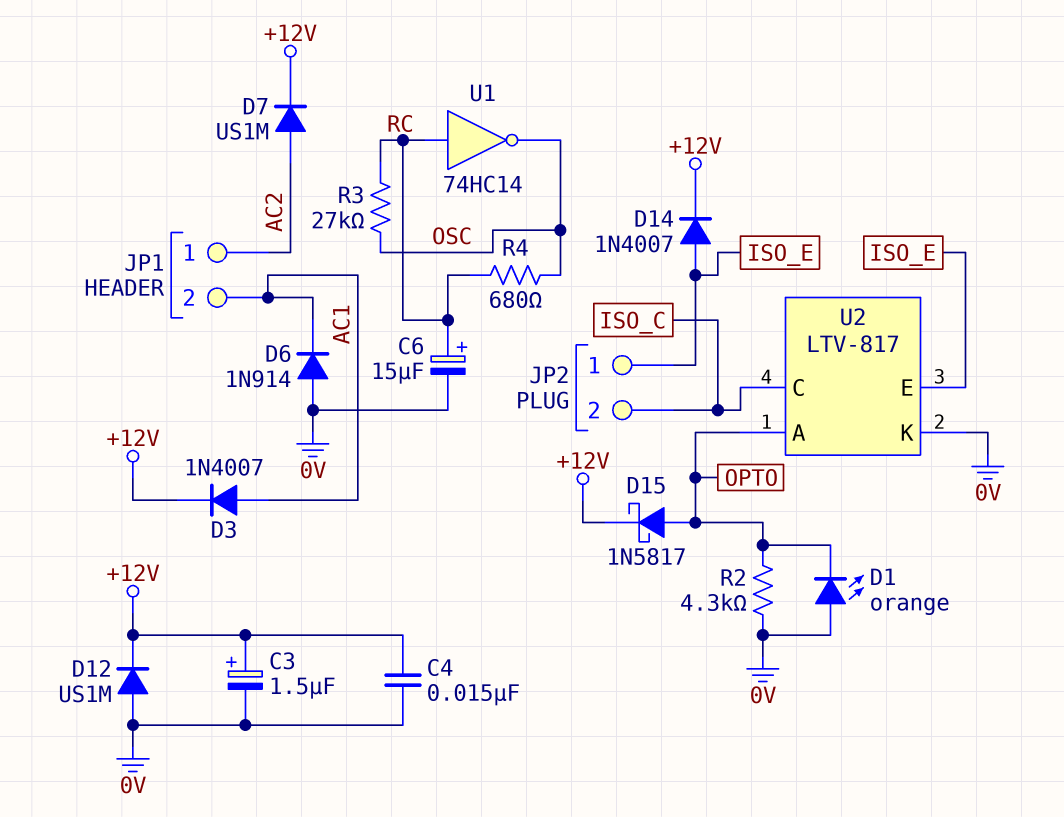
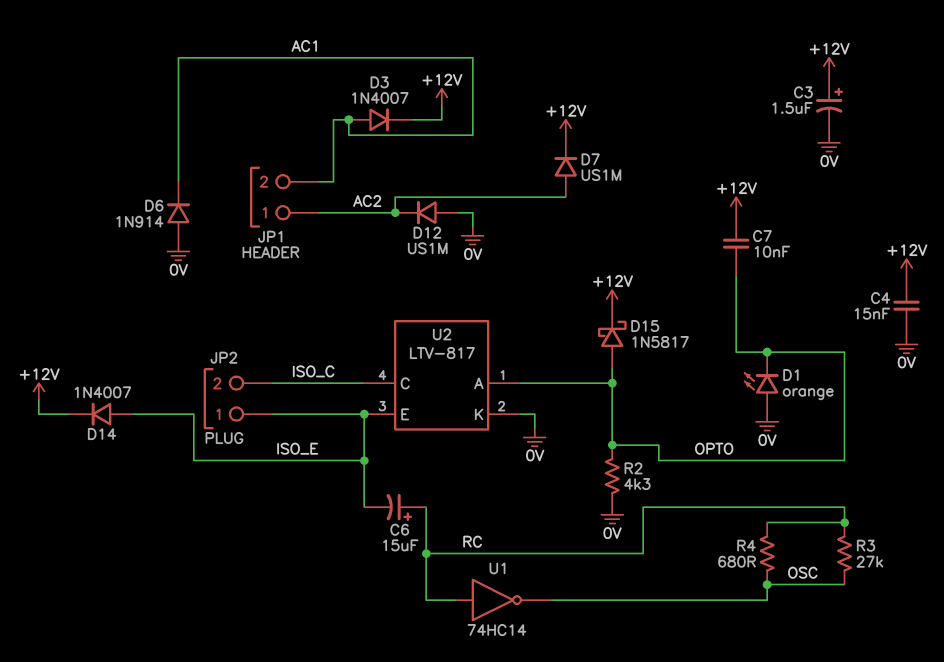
C6: 15uF (plus RC, minus 0V) -> 15uF (plus RC, minus ISO_E)
C7: none -> 10nF (+12V, OPTO)
D12: diode US1M (A 0V, K +12V) -> diode US1M (A 0V, K AC2)

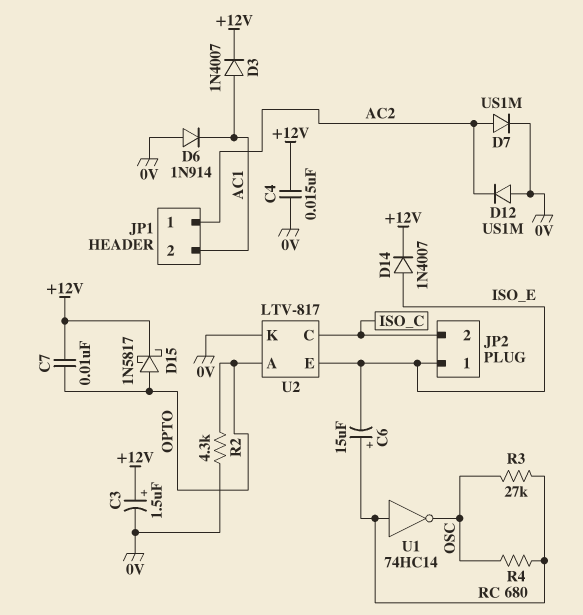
D1: LED orange (A 0V, K OPTO) -> none
D7: diode US1M (A AC2, K +12V) -> diode US1M (A AC2, K 0V)

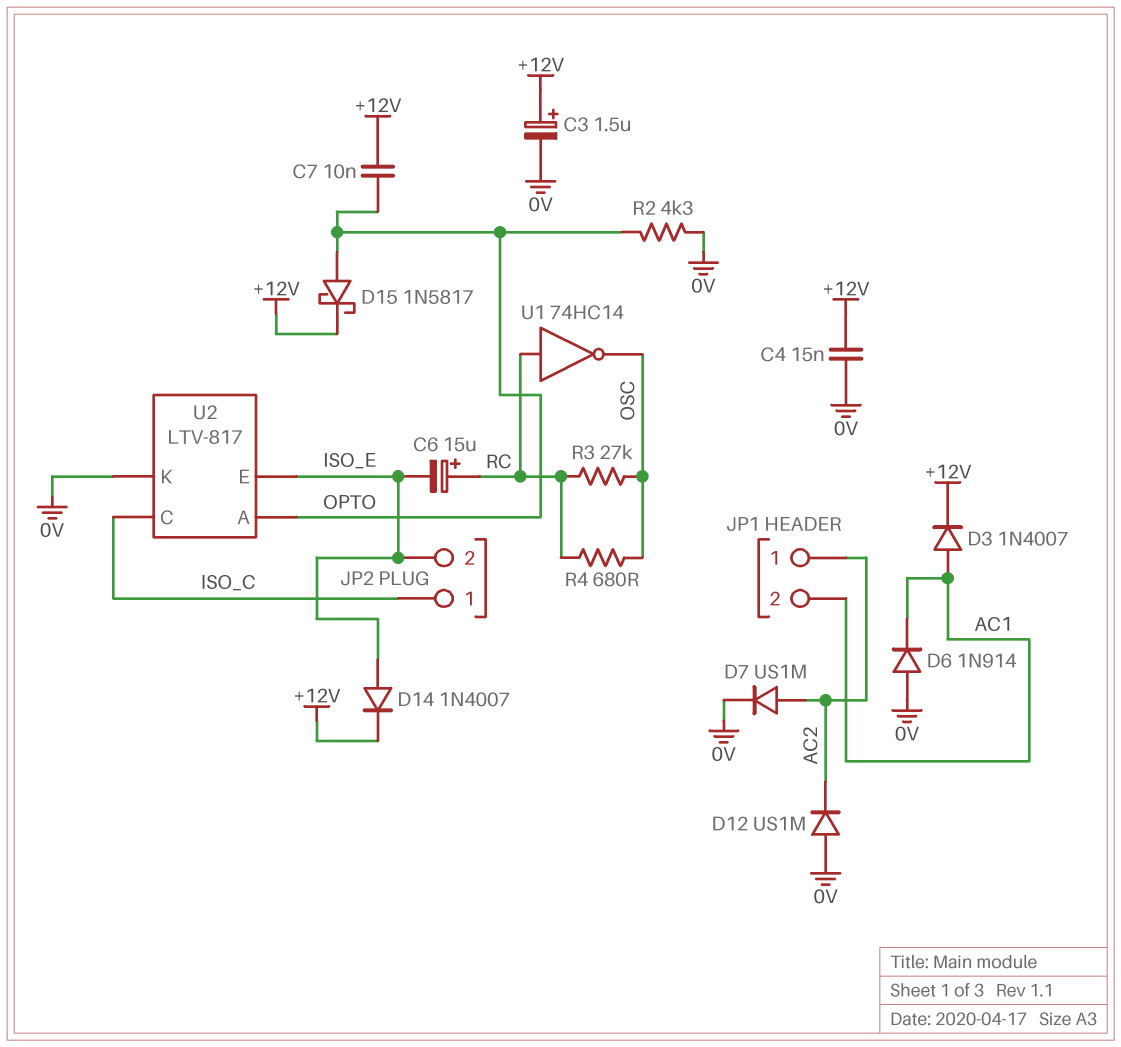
JP2 pin 1: ISO_E -> ISO_C
JP2 pin 2: ISO_C -> ISO_E

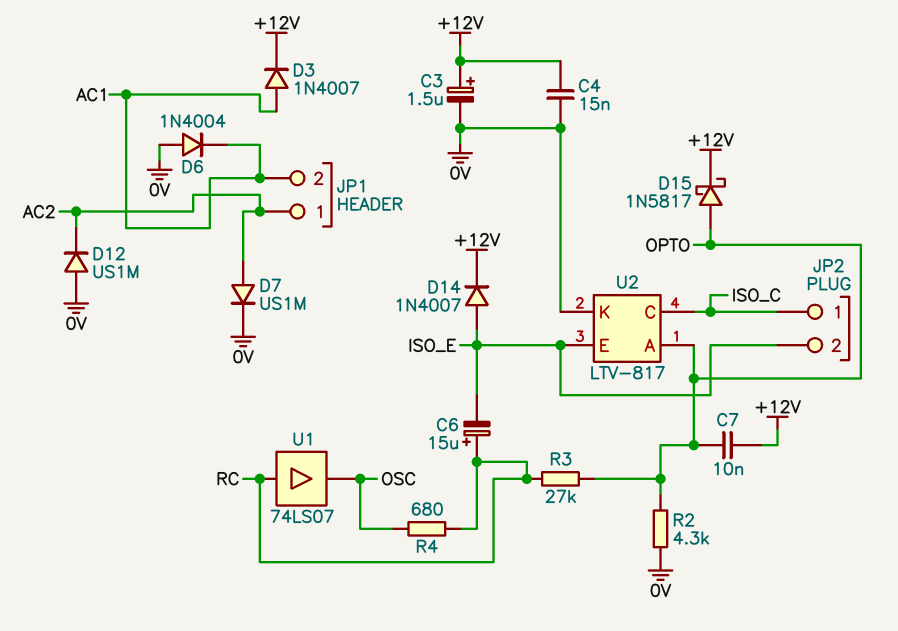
D6: diode 1N914 (A 0V, K AC1) -> diode 1N4004 (A 0V, K AC1)
R3: 27k (OSC, RC) -> 27k (OPTO, RC)
U1: NOT 74HC14 (in RC, out OSC) -> buffer 74LS07 (in RC, out OSC)

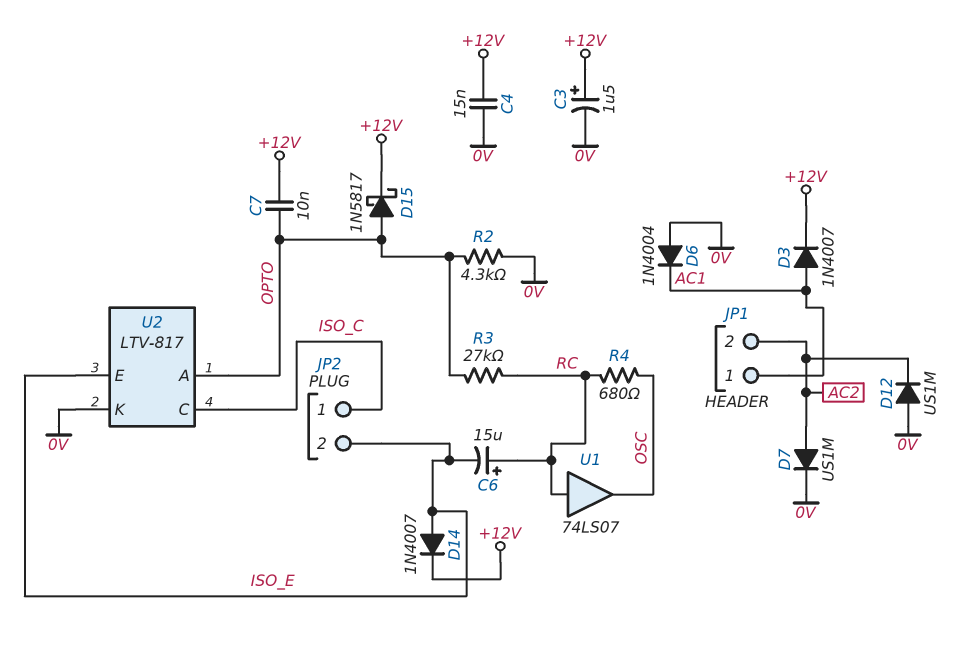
JP1 pin 1: AC2 -> AC1
JP1 pin 2: AC1 -> AC2

